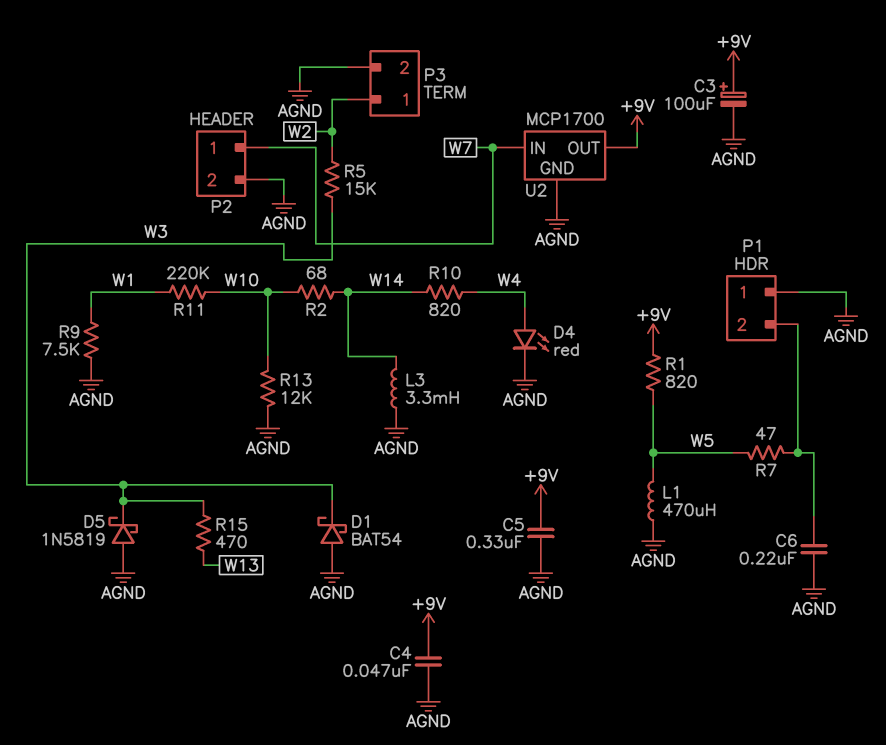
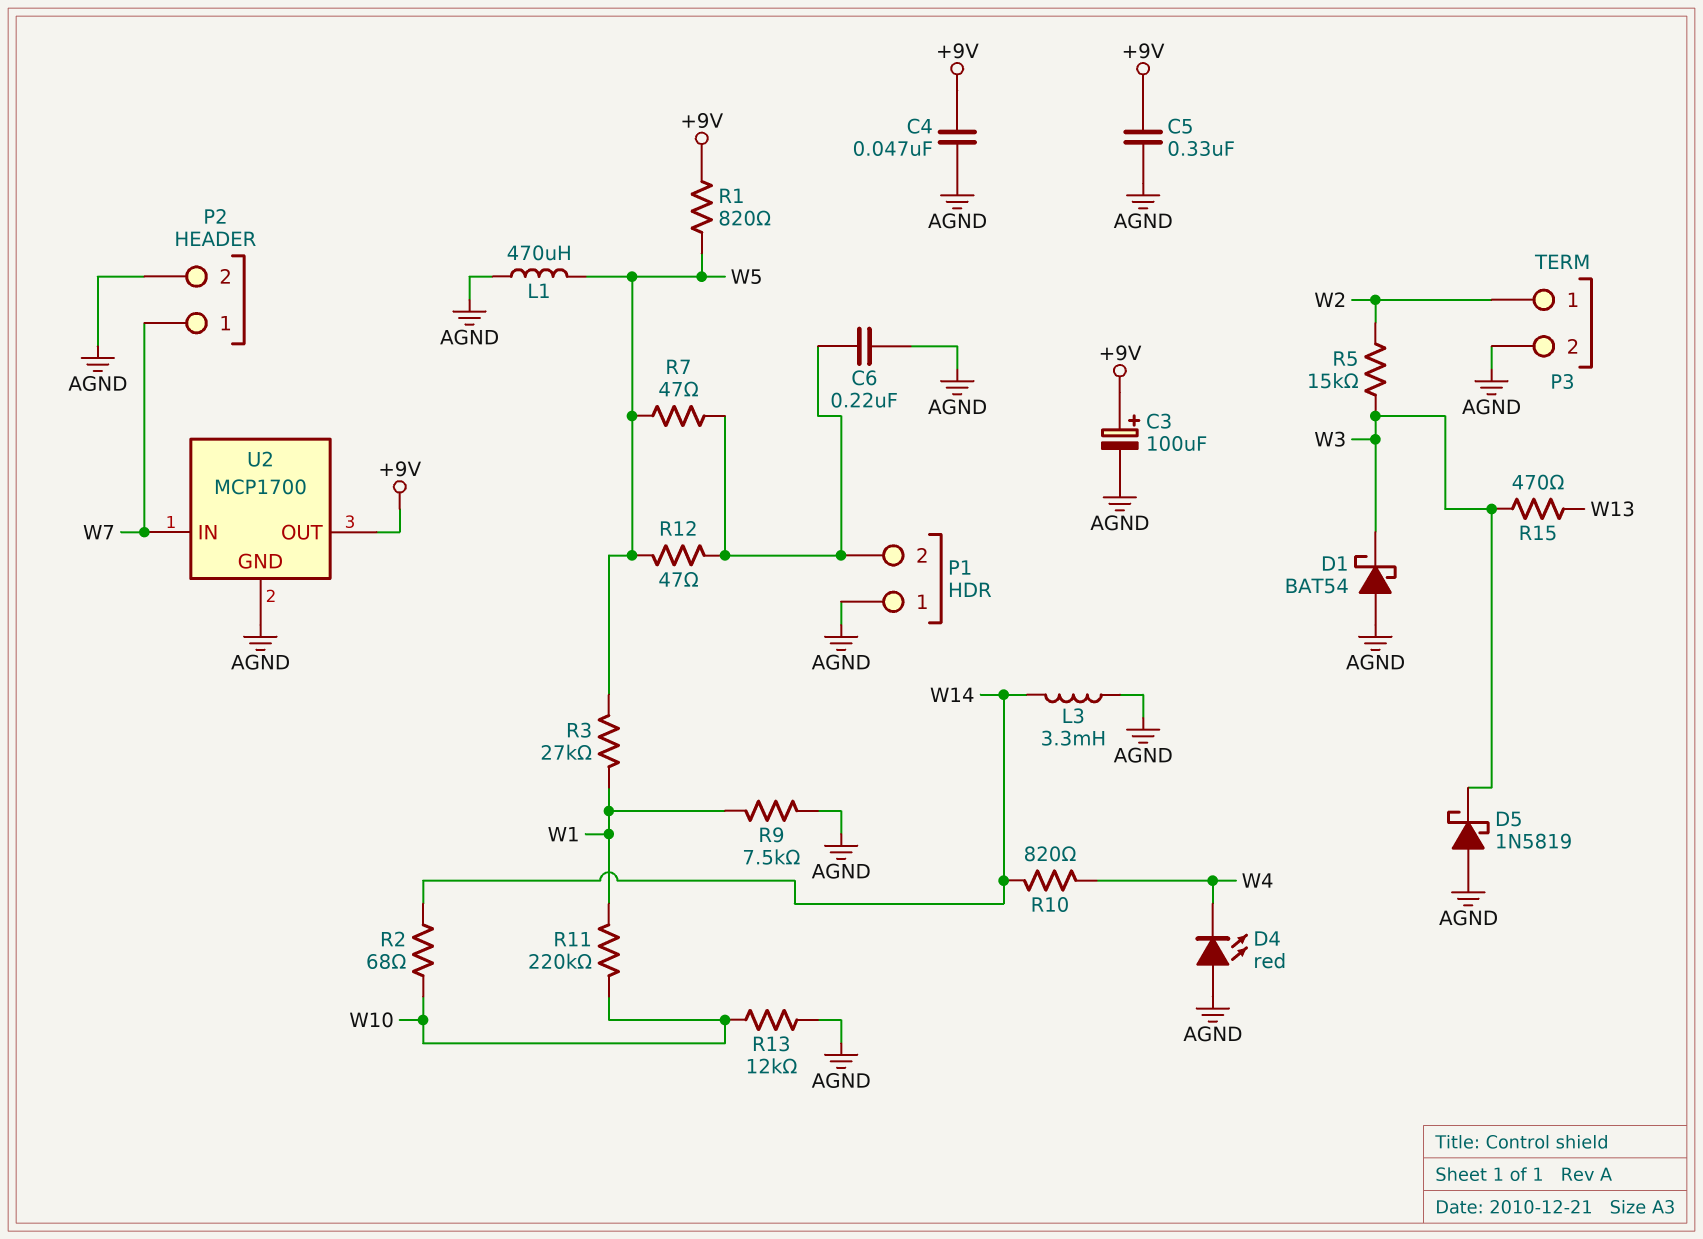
D4: LED red (A W4, K AGND) -> LED red (A AGND, K W4)
R3: none -> 27k (W1, W5)
R12: none -> 47 (P1/2, W5)

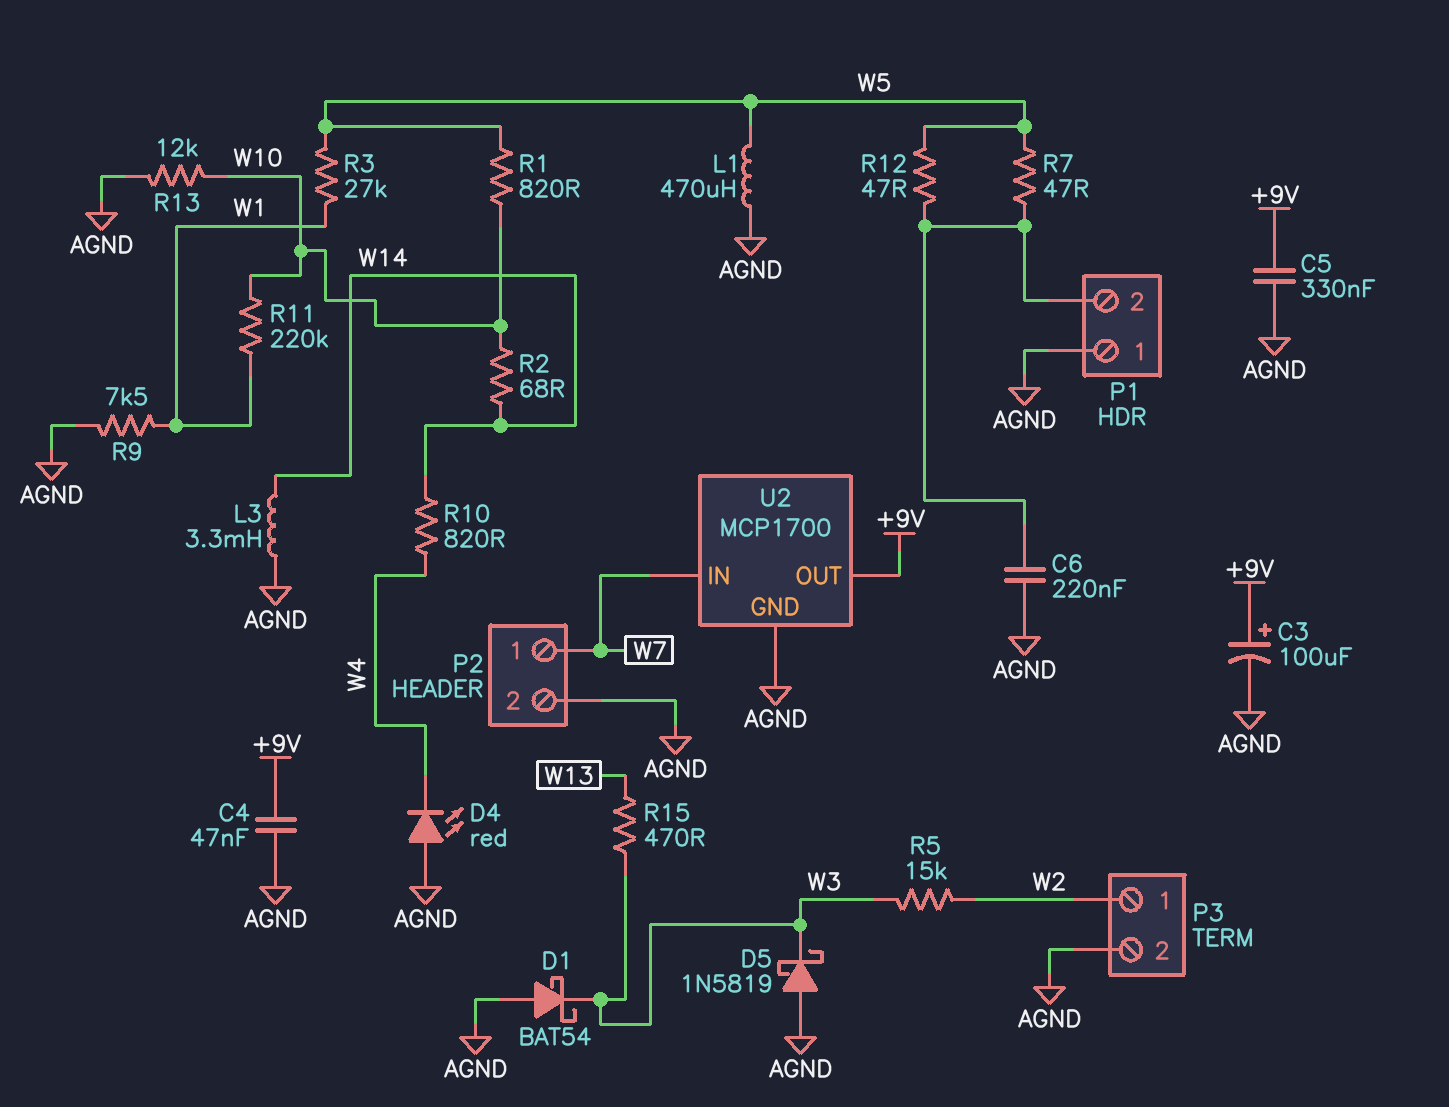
R1: 820 (+9V, W5) -> 820 (W5, W10)

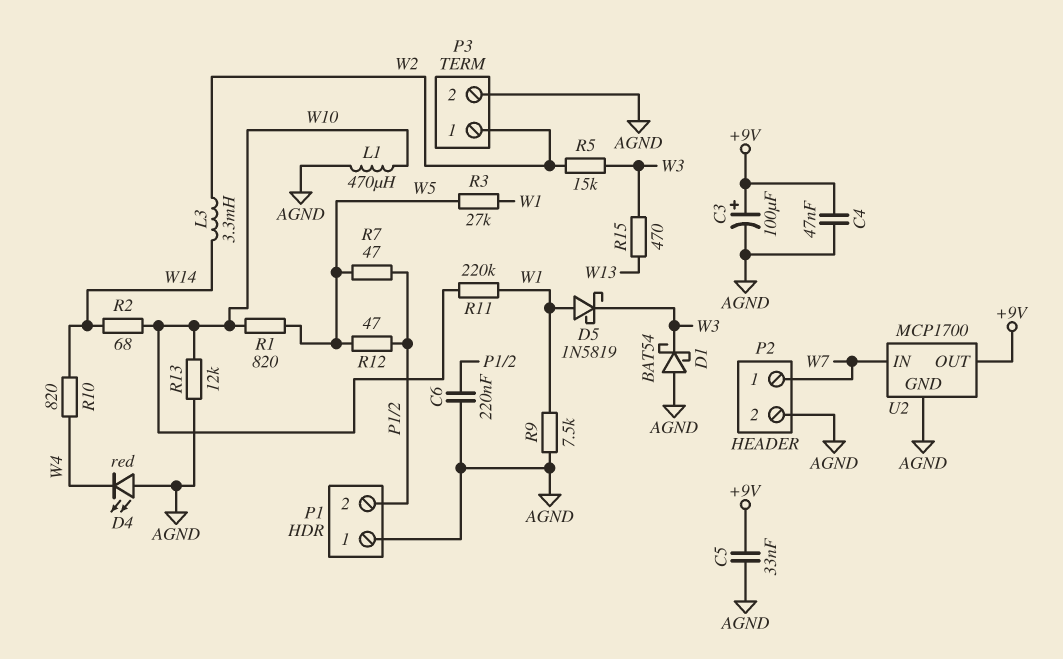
C5: 330nF (+9V, AGND) -> 33nF (+9V, AGND)
D5: schottky 1N5819 (A AGND, K W3) -> schottky 1N5819 (A W1, K W3)
L1: 470uH (AGND, W5) -> 470uH (AGND, W10)
L3: 3.3mH (AGND, W14) -> 3.3mH (W2, W14)

